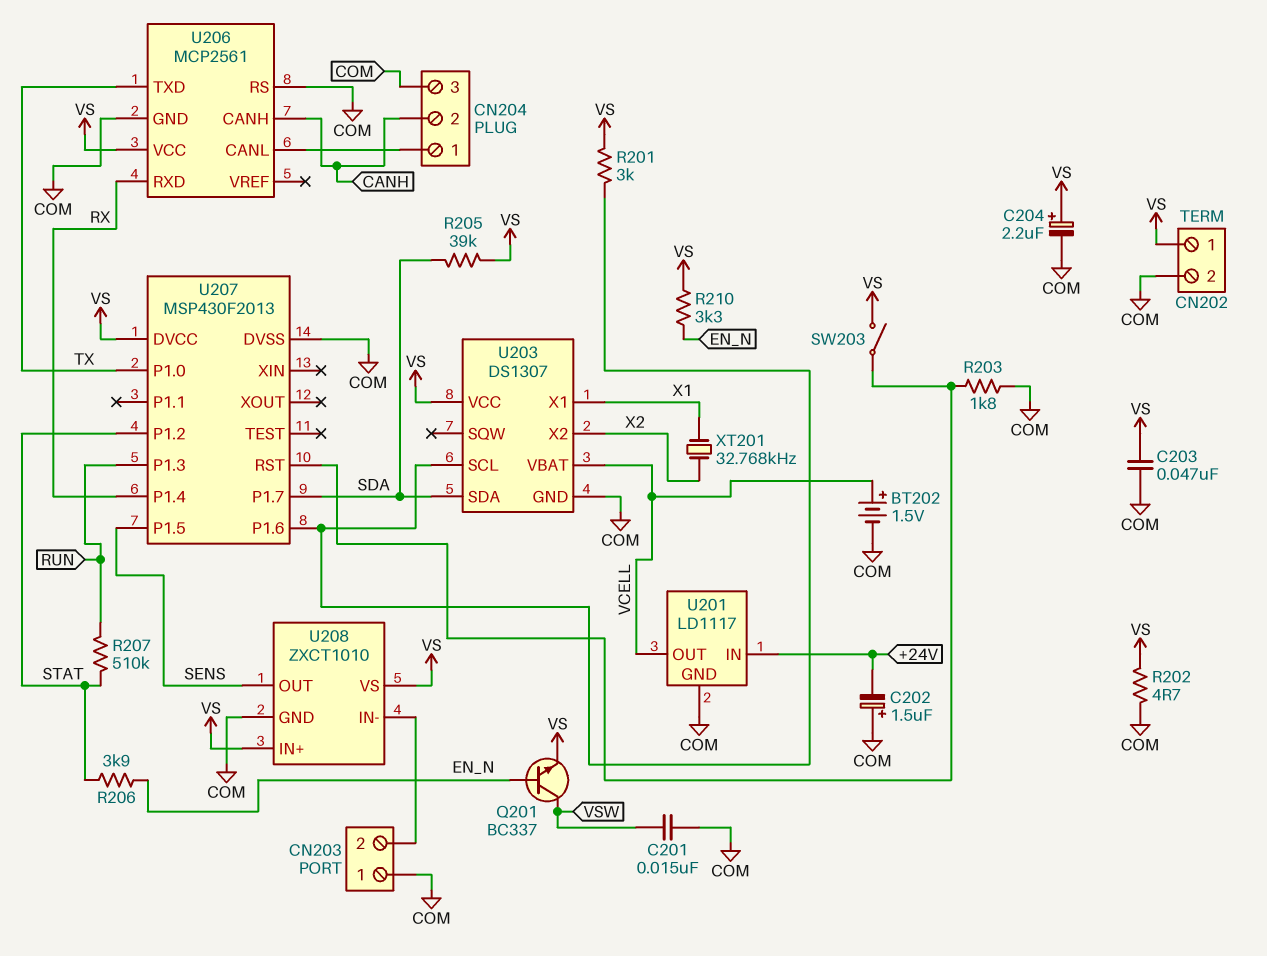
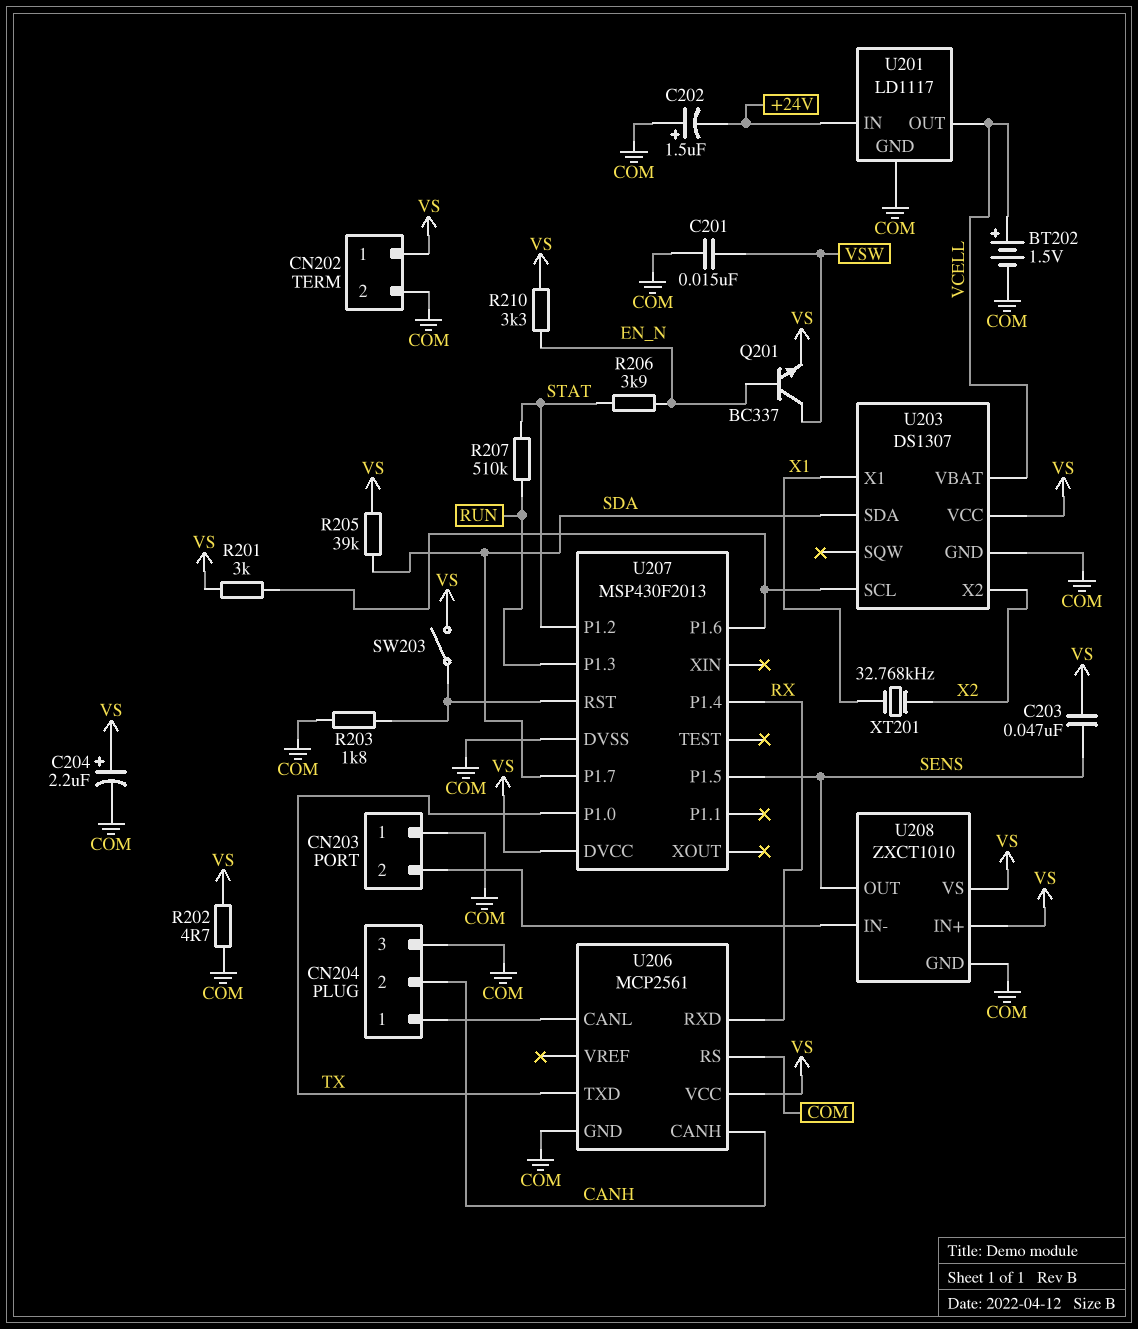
C203: 47nF (COM, VS) -> 47nF (SENS, VS)

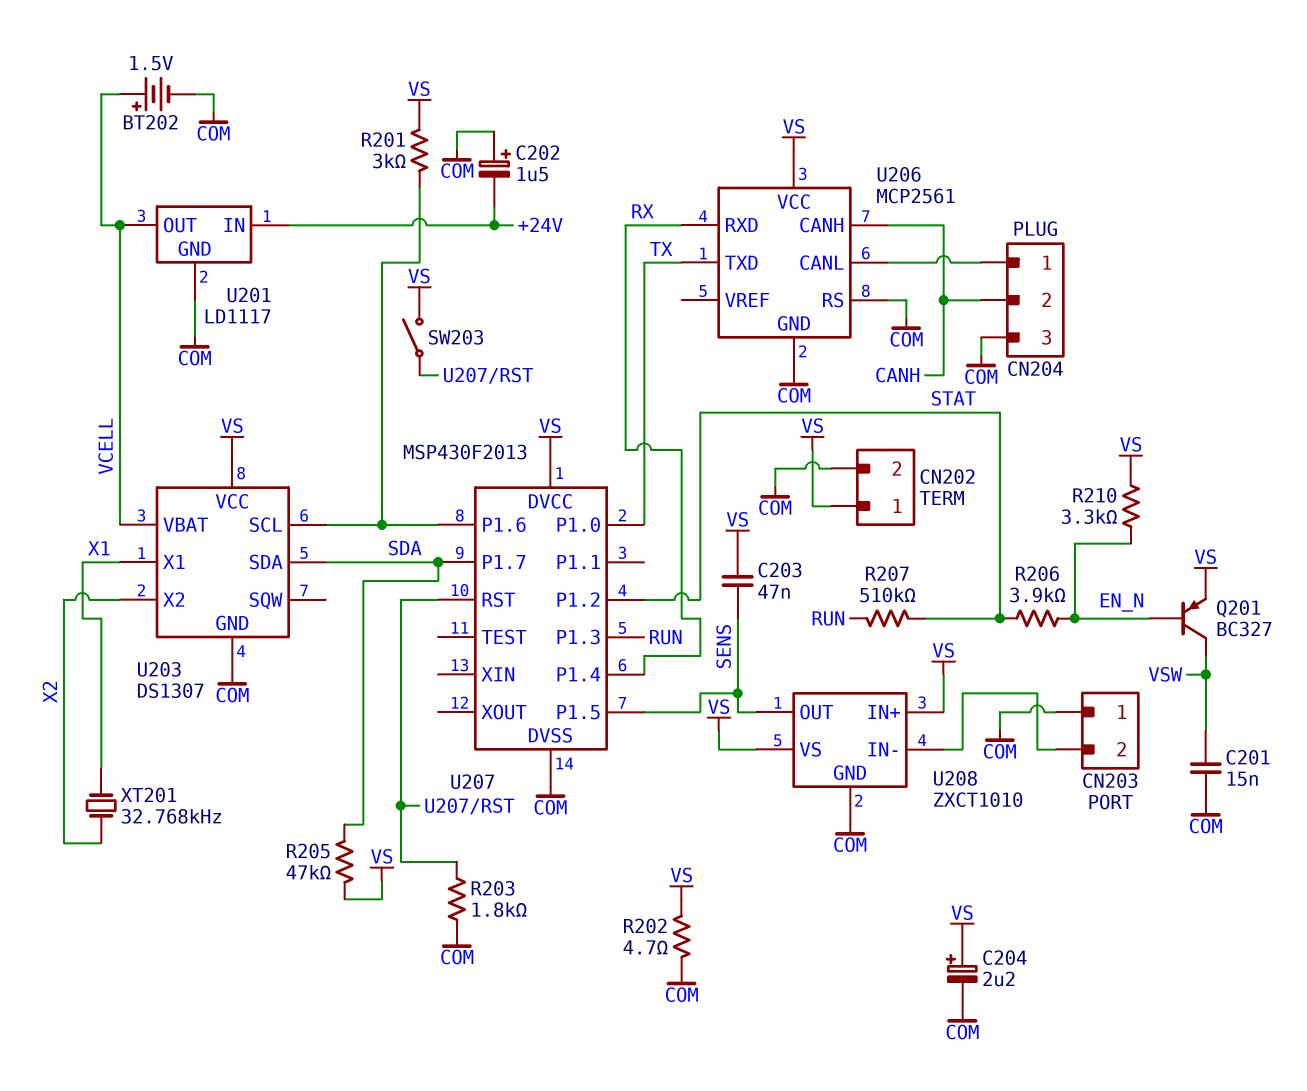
Q201: NPN BC337 (B EN_N, C VSW, E VS) -> PNP BC327 (B EN_N, C VSW, E VS)
R205: 39k (SDA, VS) -> 47k (SDA, VS)

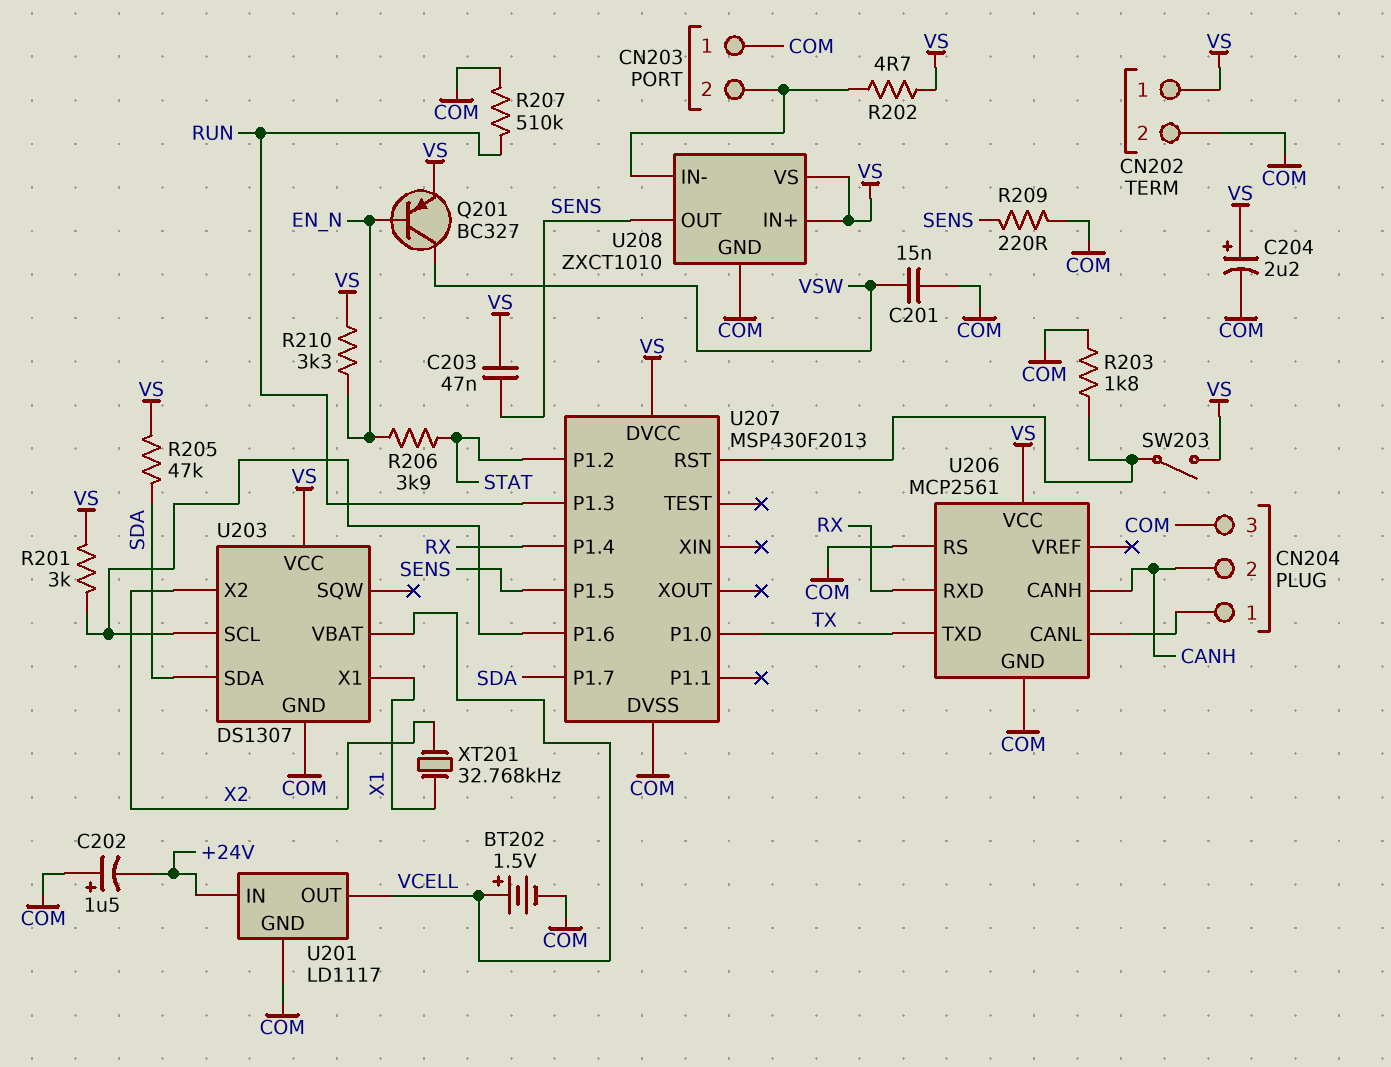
R202: 4.7 (COM, VS) -> 4.7 (CN203/2, VS)
R207: 510k (RUN, STAT) -> 510k (COM, RUN)
R209: none -> 220 (COM, SENS)

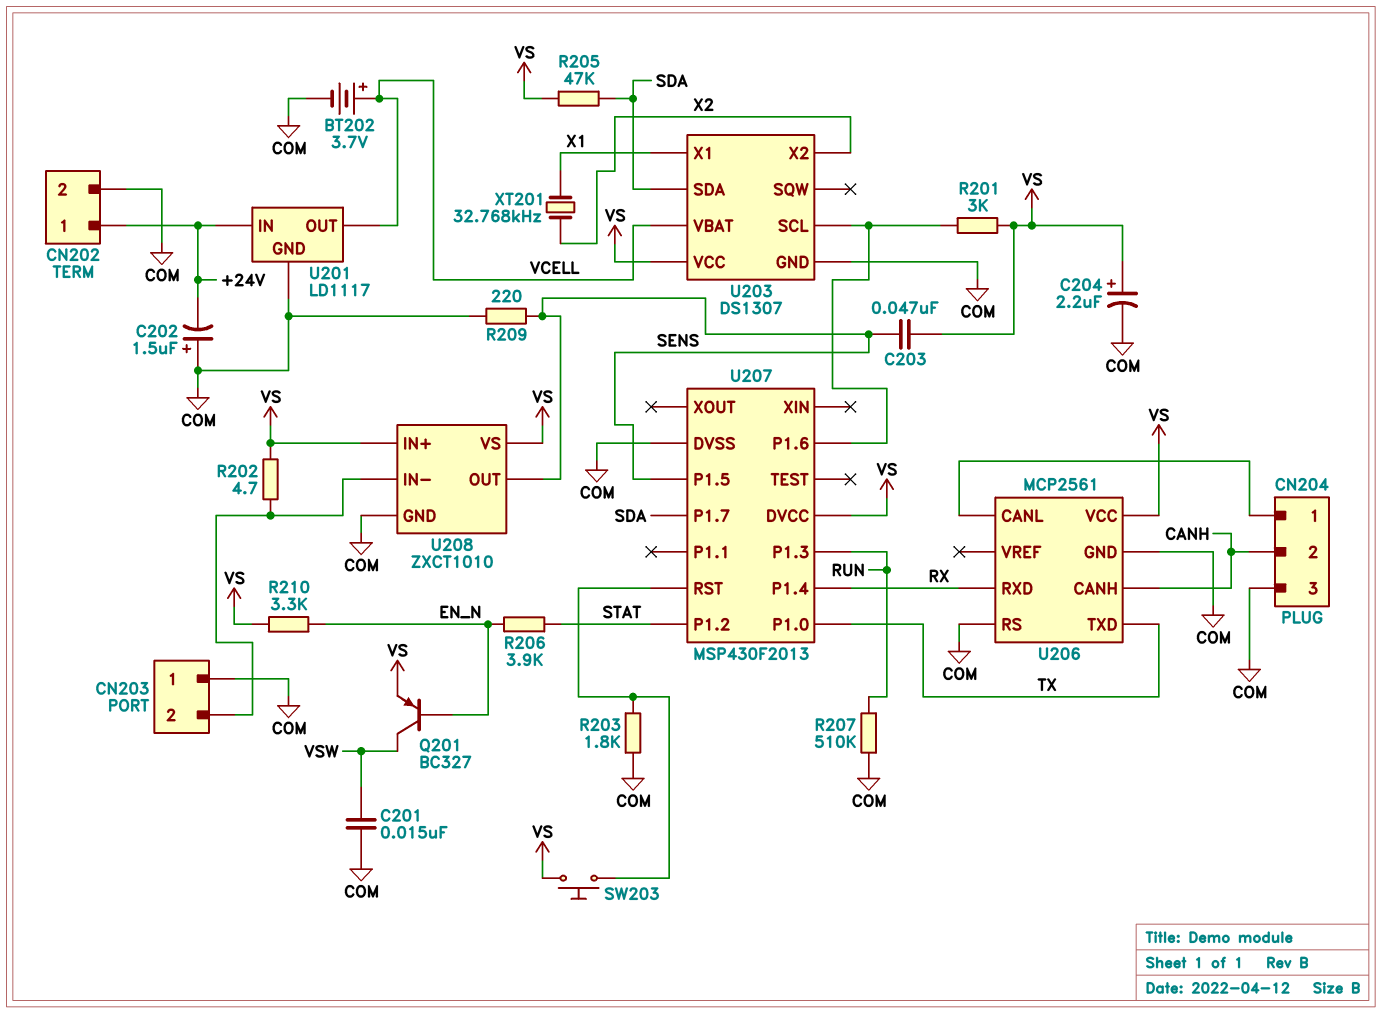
BT202: 1.5V (plus VCELL, minus COM) -> 3.7V (plus VCELL, minus COM)
CN202 pin 1: VS -> +24V
SW203: switch (U207/RST, VS) -> button (U207/RST, VS)

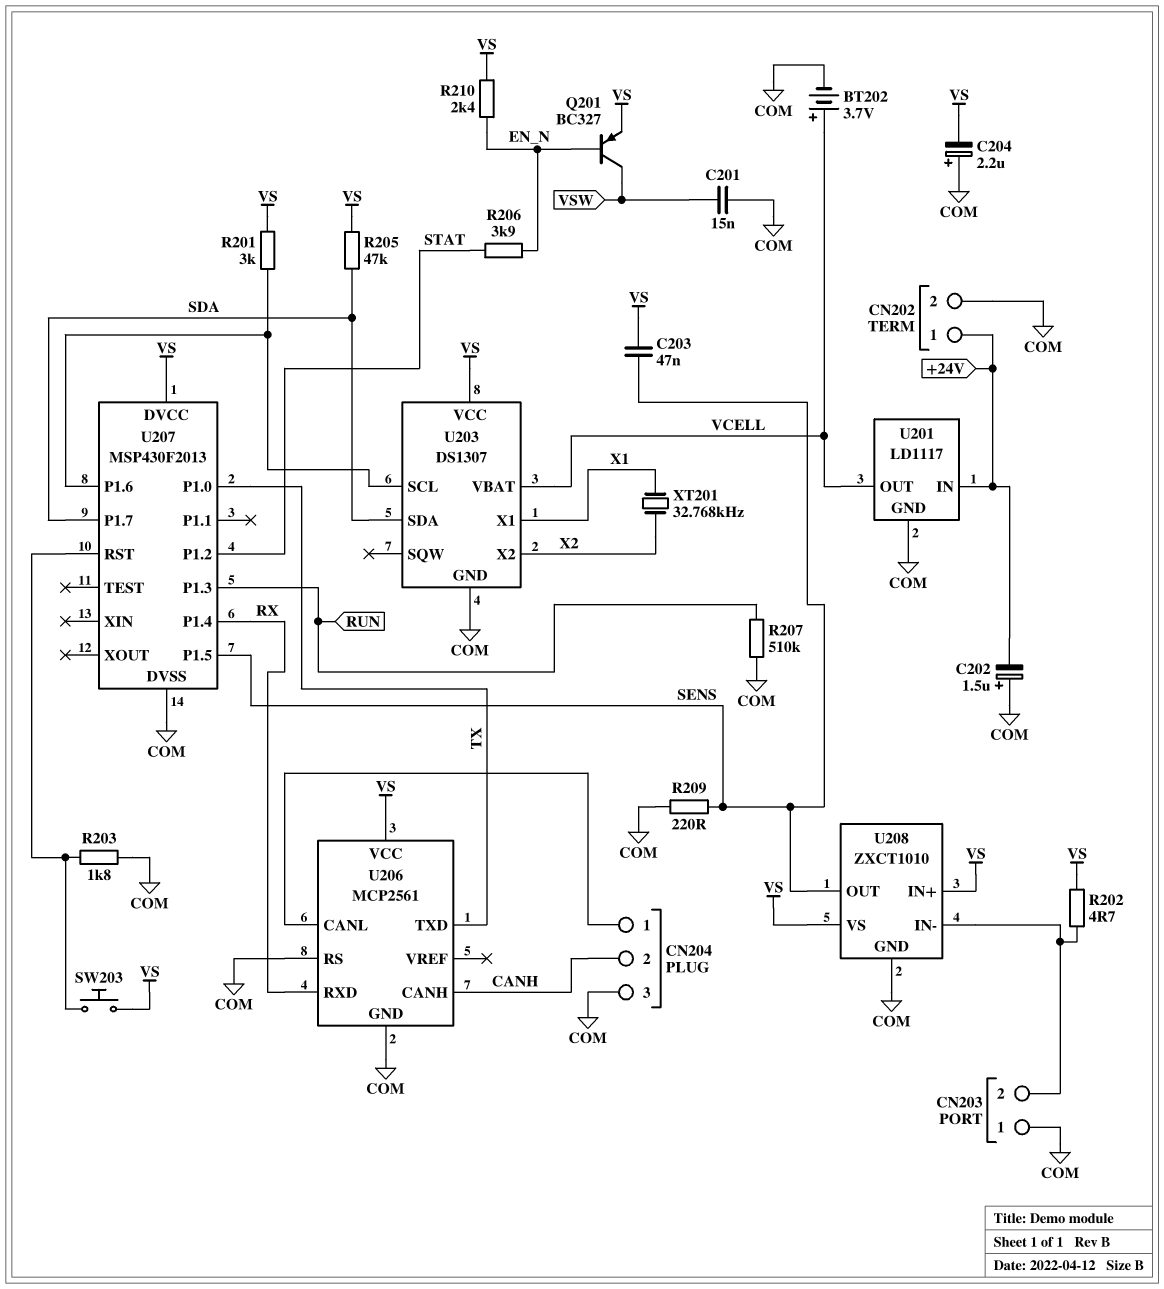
C204: 2.2uF (plus VS, minus COM) -> 2.2uF (plus COM, minus VS)
R210: 3.3k (EN_N, VS) -> 2.4k (EN_N, VS)

